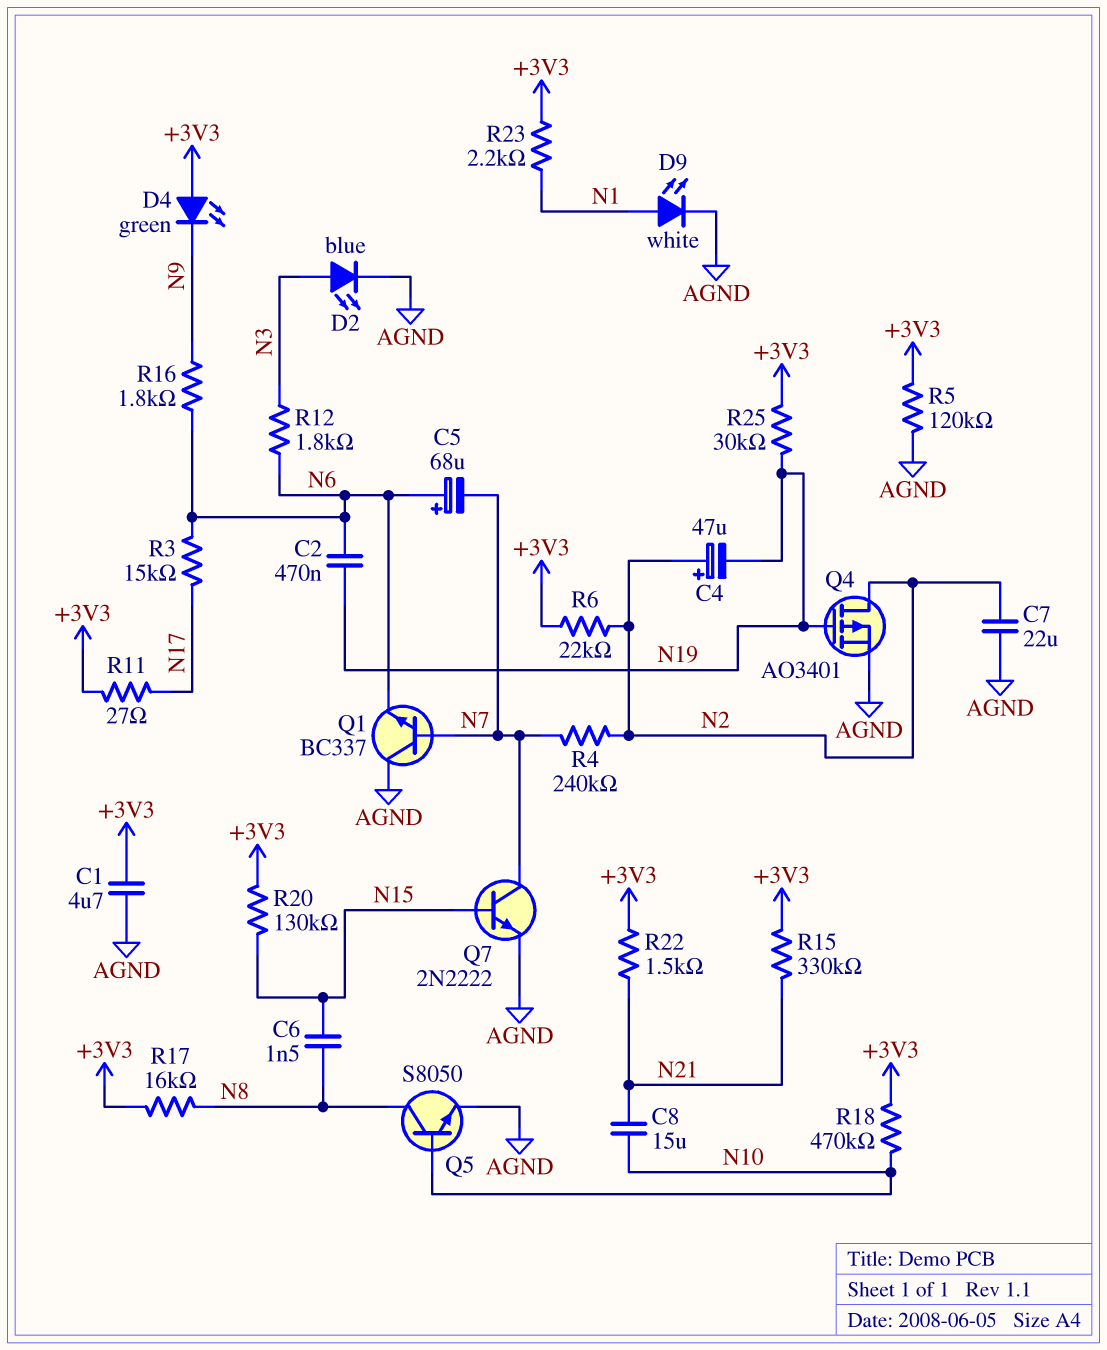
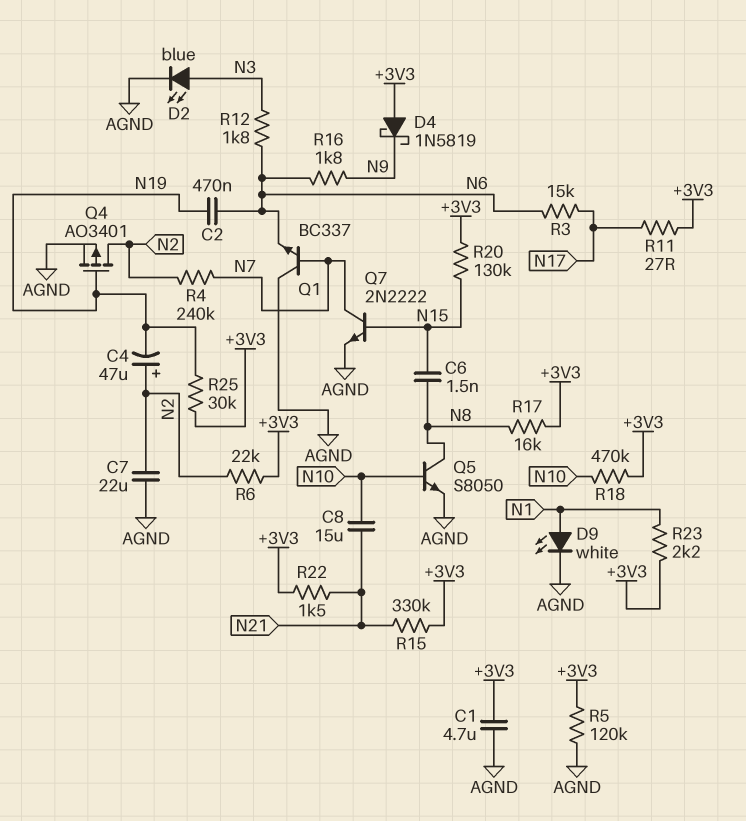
C5: 68uF (plus N6, minus N7) -> none
D4: LED green (A +3V3, K N9) -> schottky 1N5819 (A +3V3, K N9)

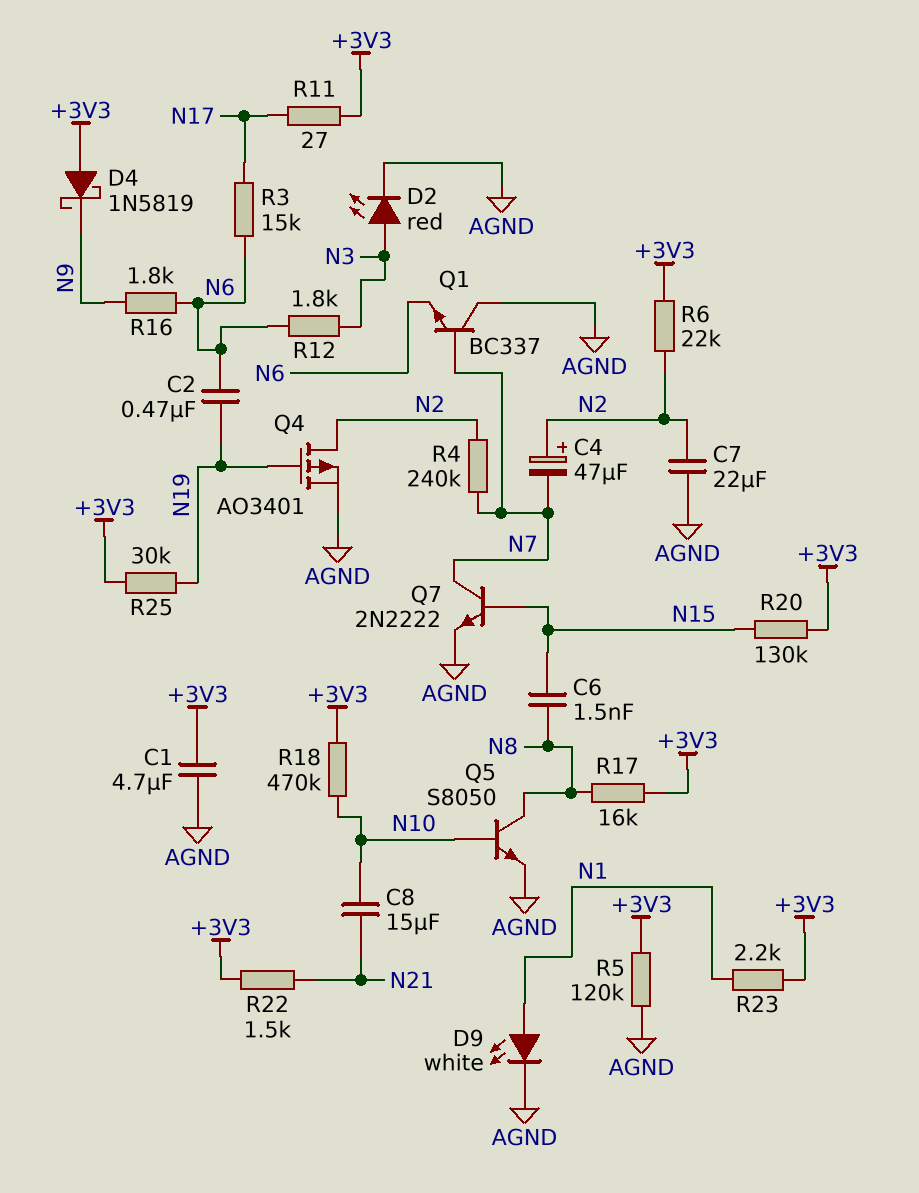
C4: 47uF (plus N2, minus N19) -> 47uF (plus N2, minus N7)
D2: LED blue (A N3, K AGND) -> LED red (A N3, K AGND)
R15: 330k (+3V3, N21) -> none

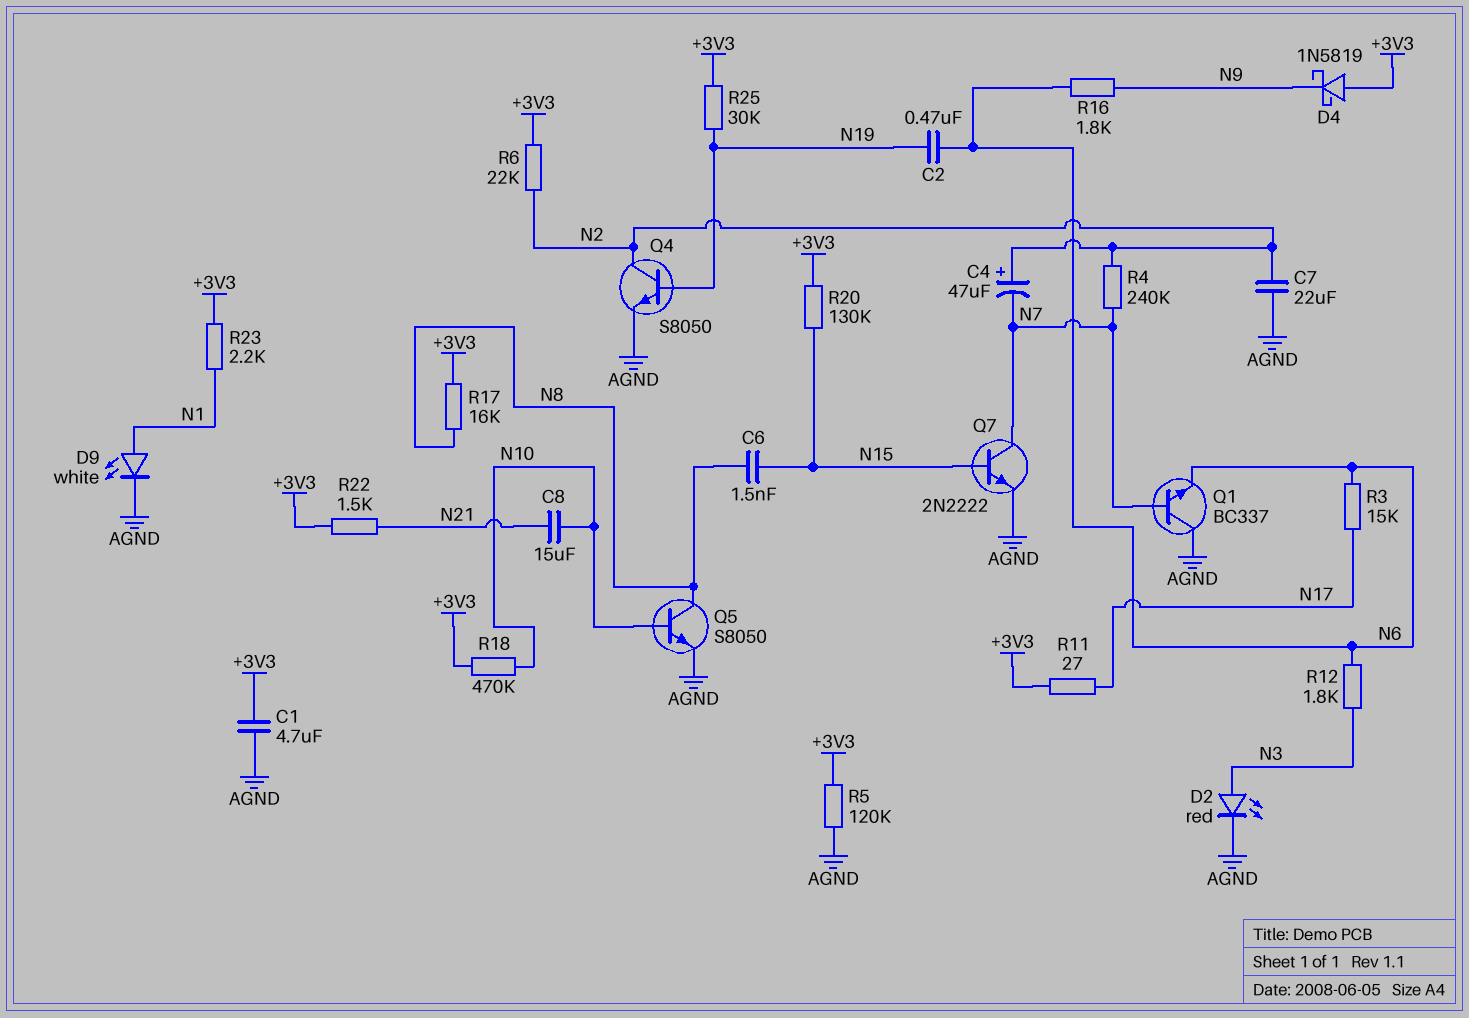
Q4: PMOS AO3401 (G N19, D N2, S AGND) -> NPN S8050 (B N19, C N2, E AGND)

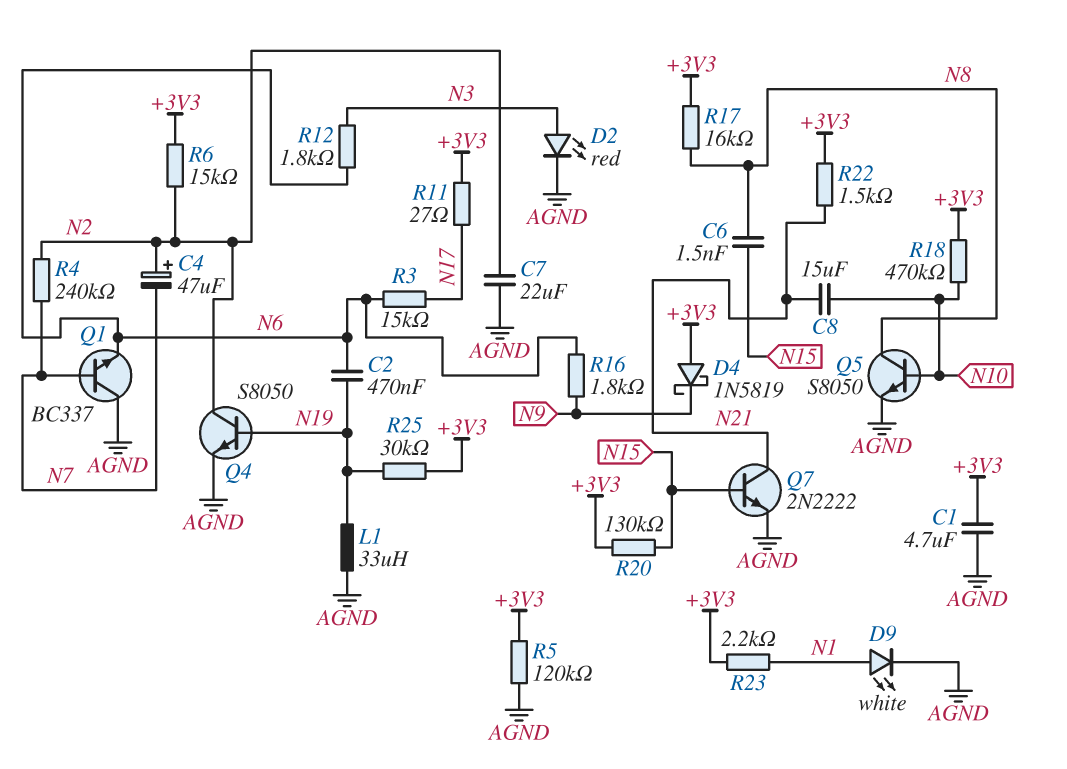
L1: none -> 33uH (AGND, N19)
Q7: NPN 2N2222 (B N15, C N7, E AGND) -> NPN 2N2222 (B N15, C N21, E AGND)
R6: 22k (+3V3, N2) -> 15k (+3V3, N2)

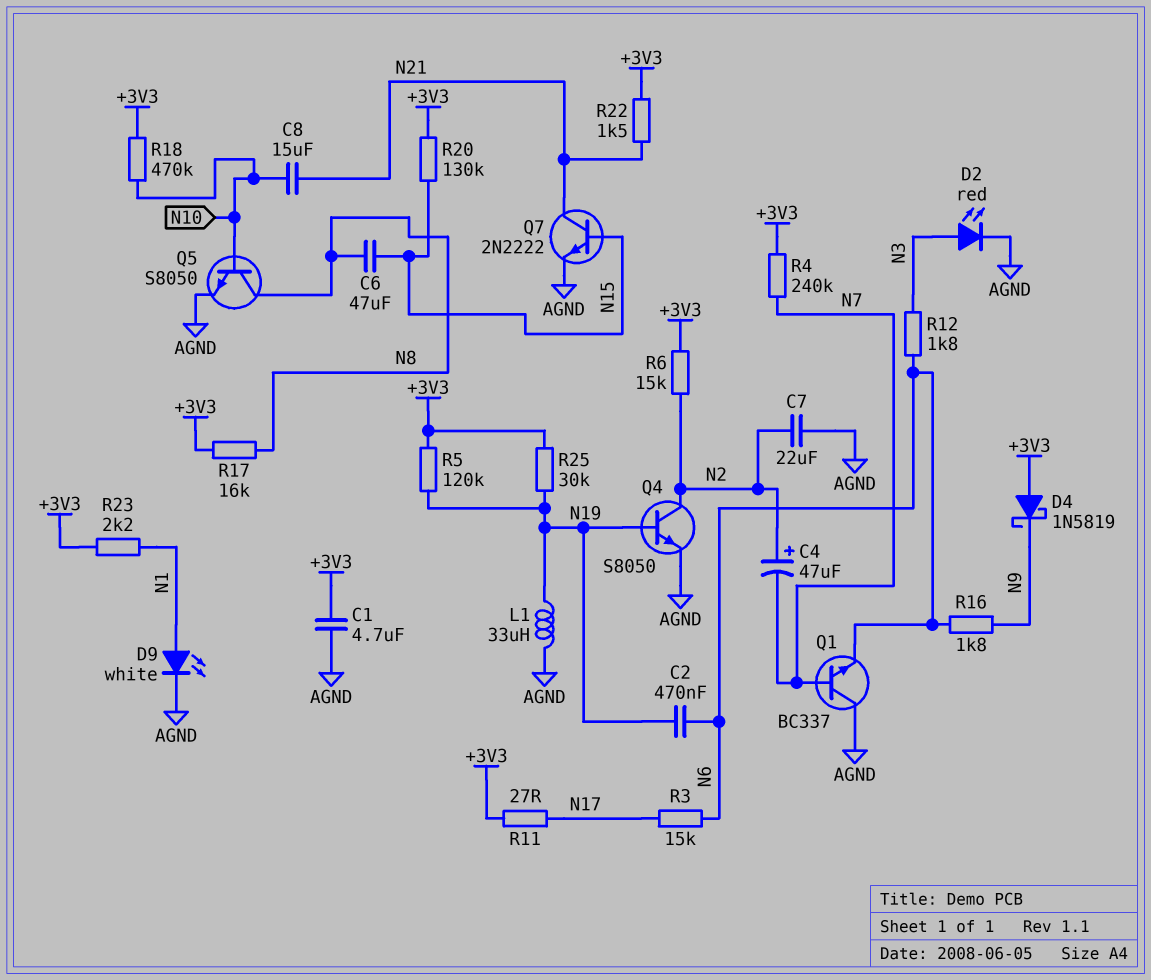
C6: 1.5nF (N8, N15) -> 47uF (N8, N15)
R4: 240k (N2, N7) -> 240k (+3V3, N7)
R5: 120k (+3V3, AGND) -> 120k (+3V3, N19)

